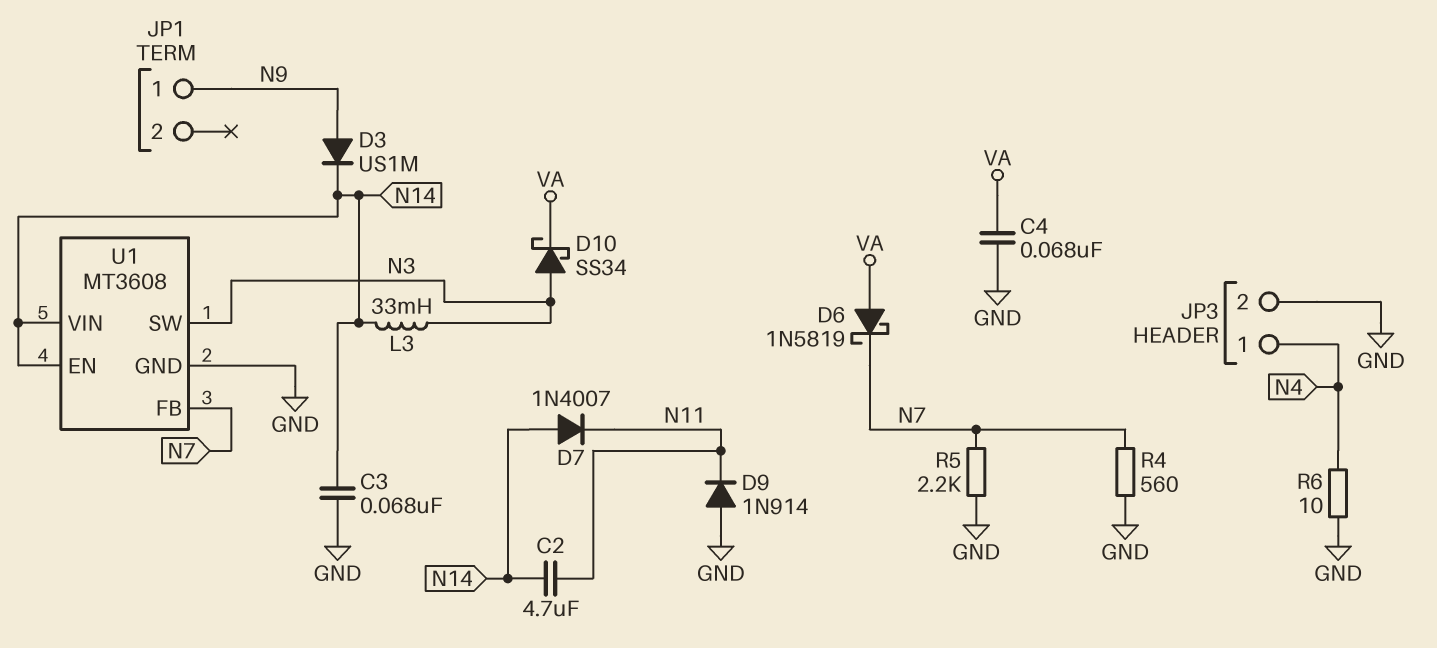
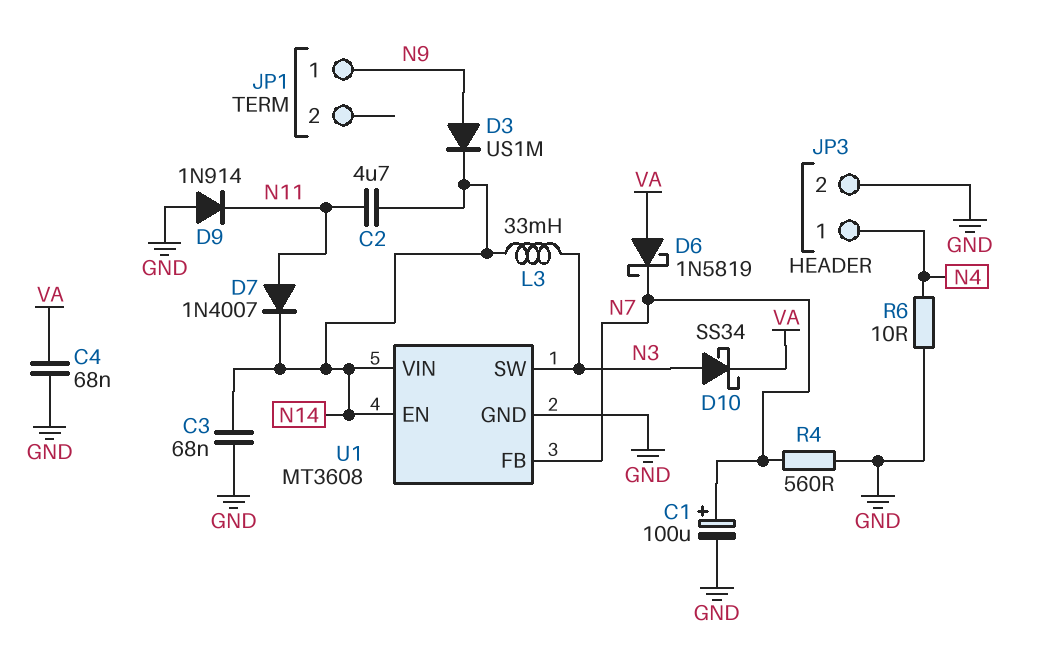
C1: none -> 100uF (plus N7, minus GND)
D7: diode 1N4007 (A N14, K N11) -> diode 1N4007 (A N11, K N14)
R5: 2.2k (GND, N7) -> none

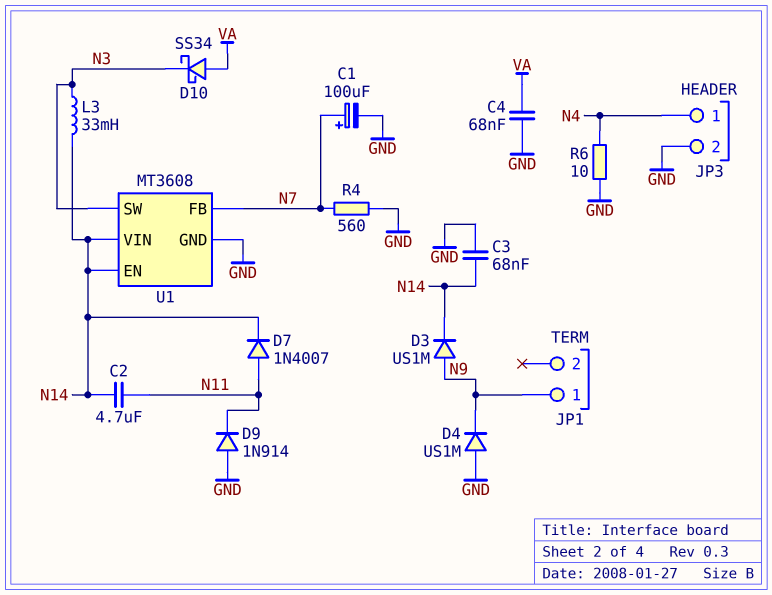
D4: none -> diode US1M (A GND, K N9)
D6: schottky 1N5819 (A VA, K N7) -> none
D10: schottky SS34 (A N3, K VA) -> schottky SS34 (A VA, K N3)

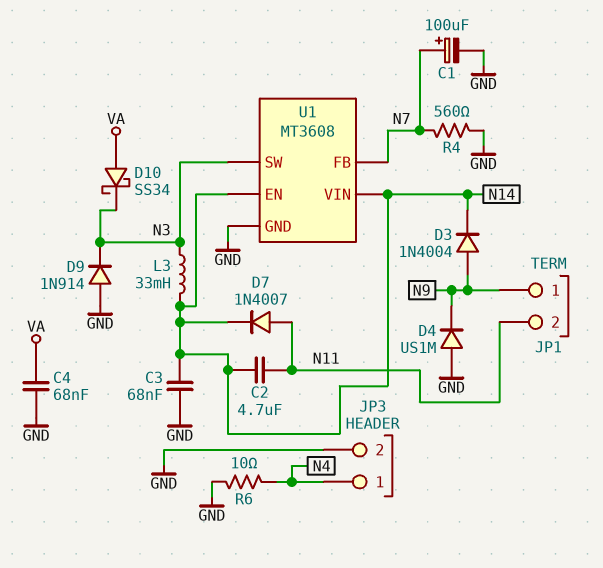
D3: diode US1M (A N9, K N14) -> diode 1N4004 (A N9, K N14)
D9: diode 1N914 (A GND, K N11) -> diode 1N914 (A GND, K N3)
JP1 pin 2: none -> N11

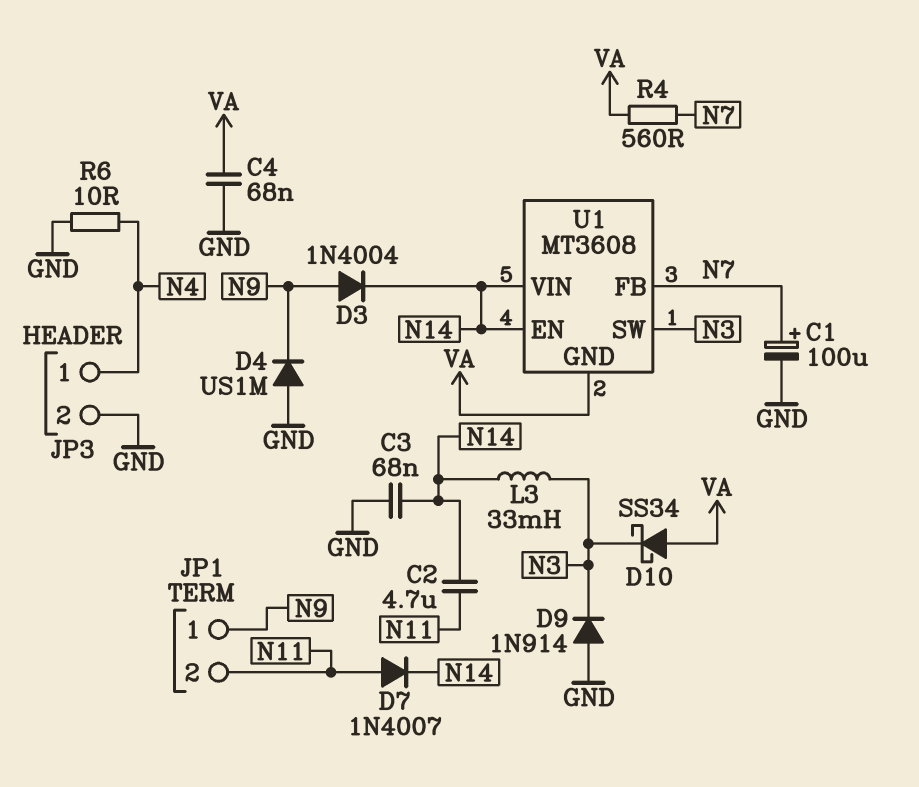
R4: 560 (GND, N7) -> 560 (N7, VA)
U1 pin GND: GND -> VA

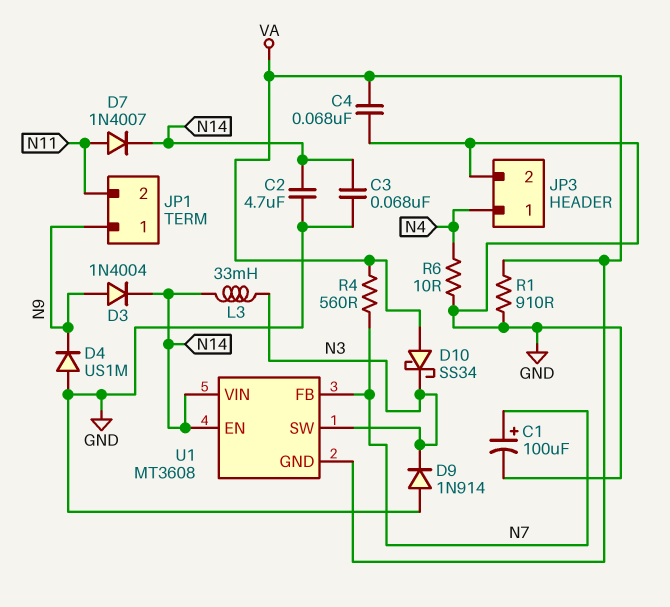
C2: 4.7uF (N11, N14) -> 4.7uF (GND, N14)
R1: none -> 910 (GND, VA)

